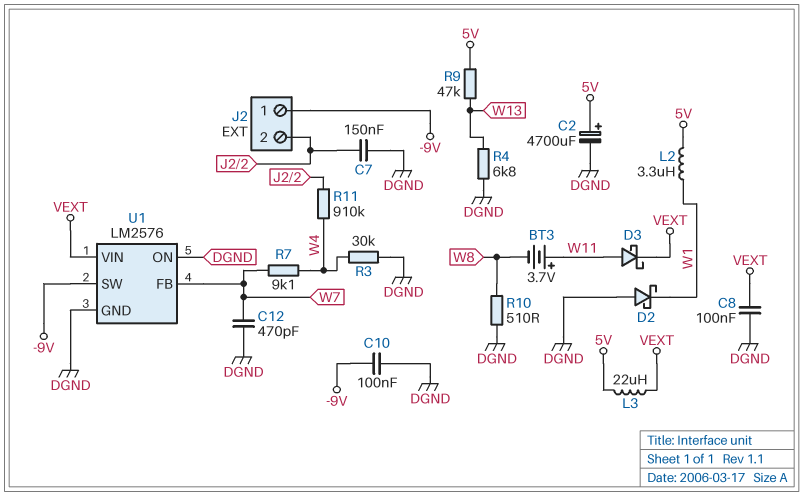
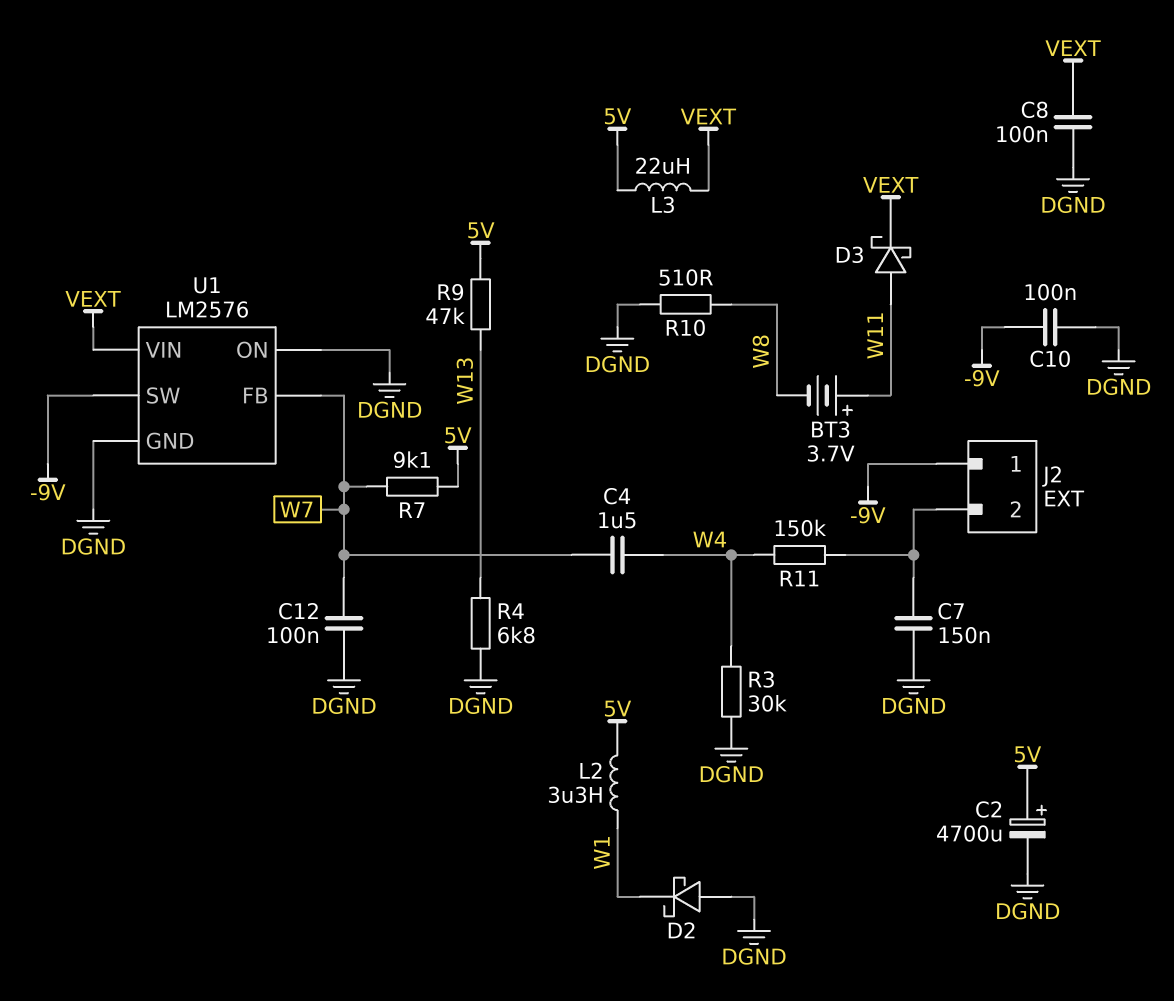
C4: none -> 1.5uF (W4, W7)
C12: 470pF (DGND, W7) -> 100nF (DGND, W7)
R7: 9.1k (W4, W7) -> 9.1k (5V, W7)
R11: 910k (J2/2, W4) -> 150k (J2/2, W4)

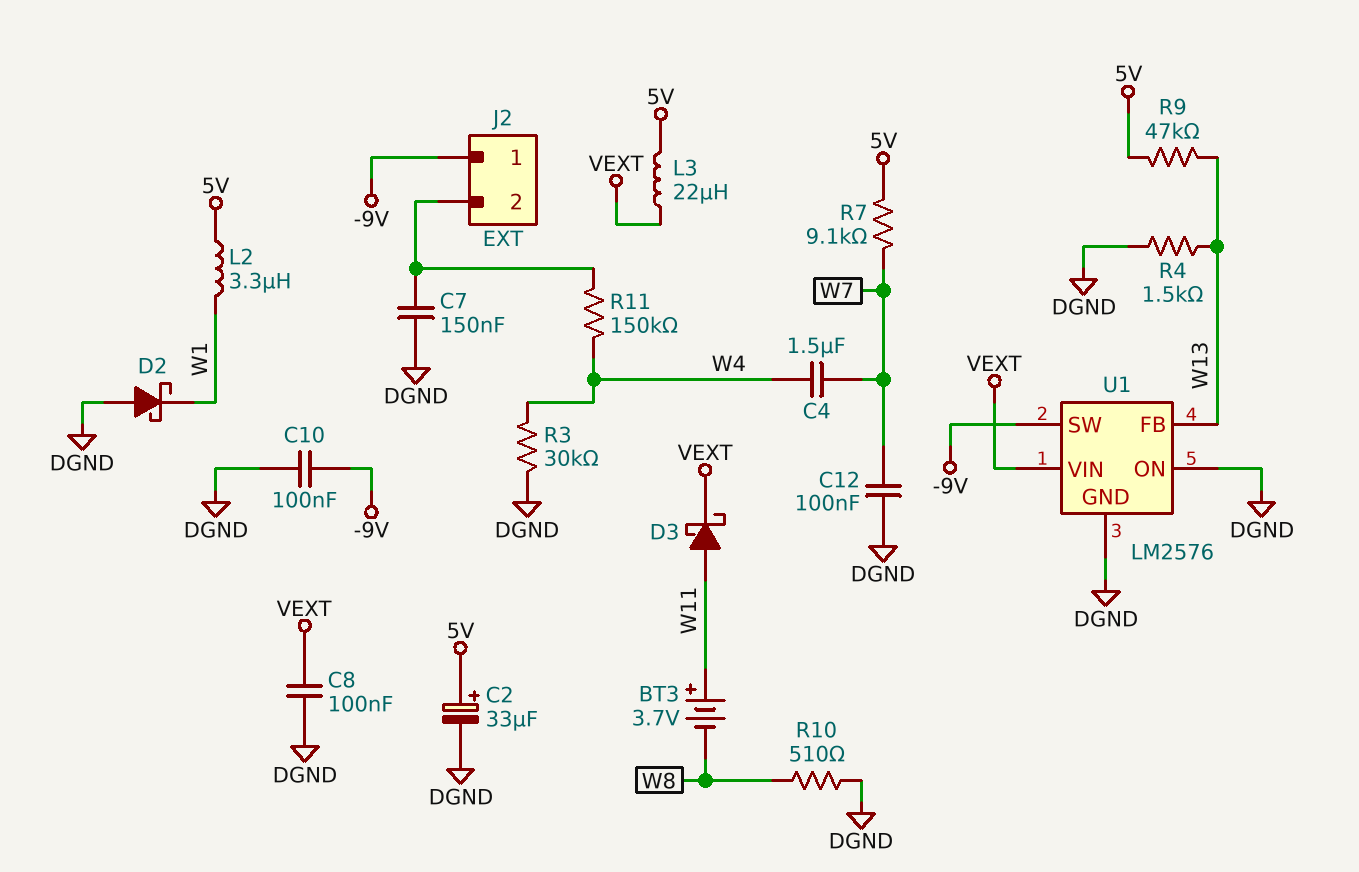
C2: 4700uF (plus 5V, minus DGND) -> 33uF (plus 5V, minus DGND)
R4: 6.8k (DGND, W13) -> 1.5k (DGND, W13)
U1 pin FB: W7 -> W13

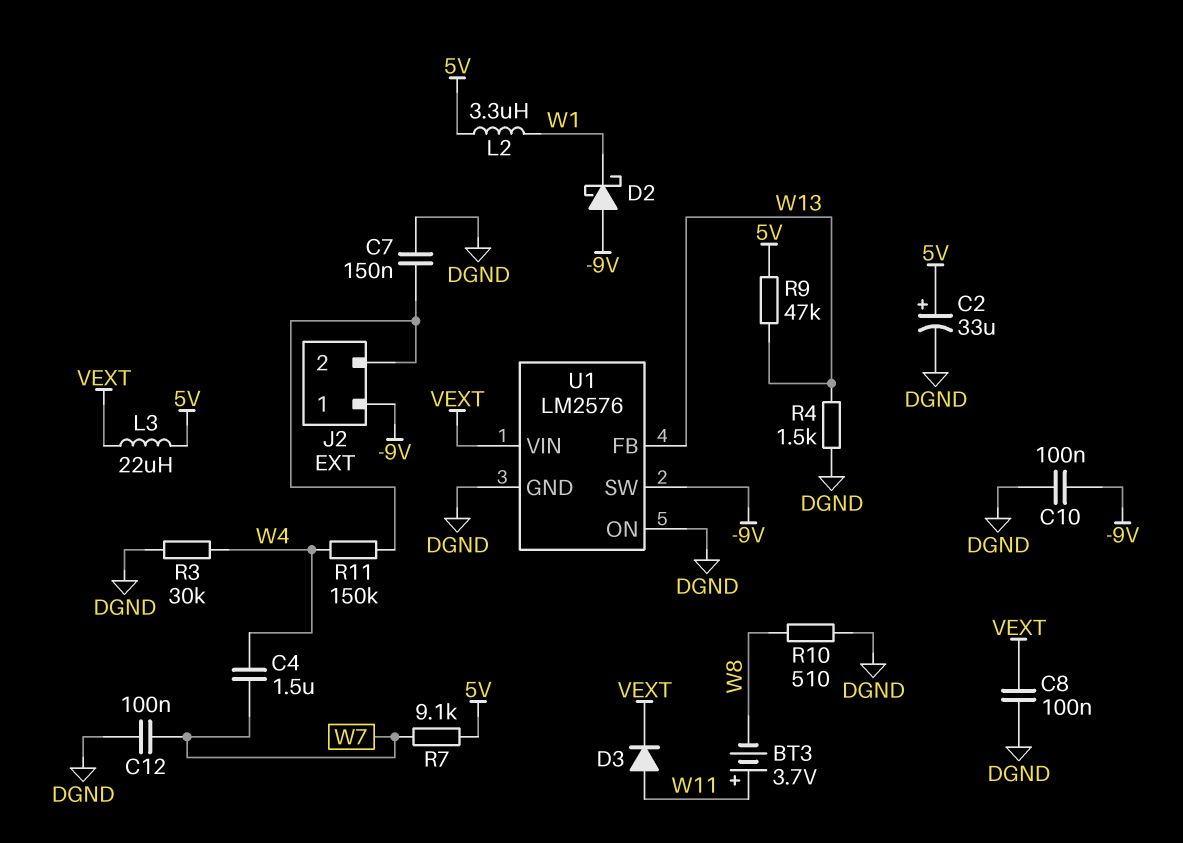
D2: schottky (A DGND, K W1) -> schottky (A -9V, K W1)
D3: schottky (A W11, K VEXT) -> diode (A W11, K VEXT)

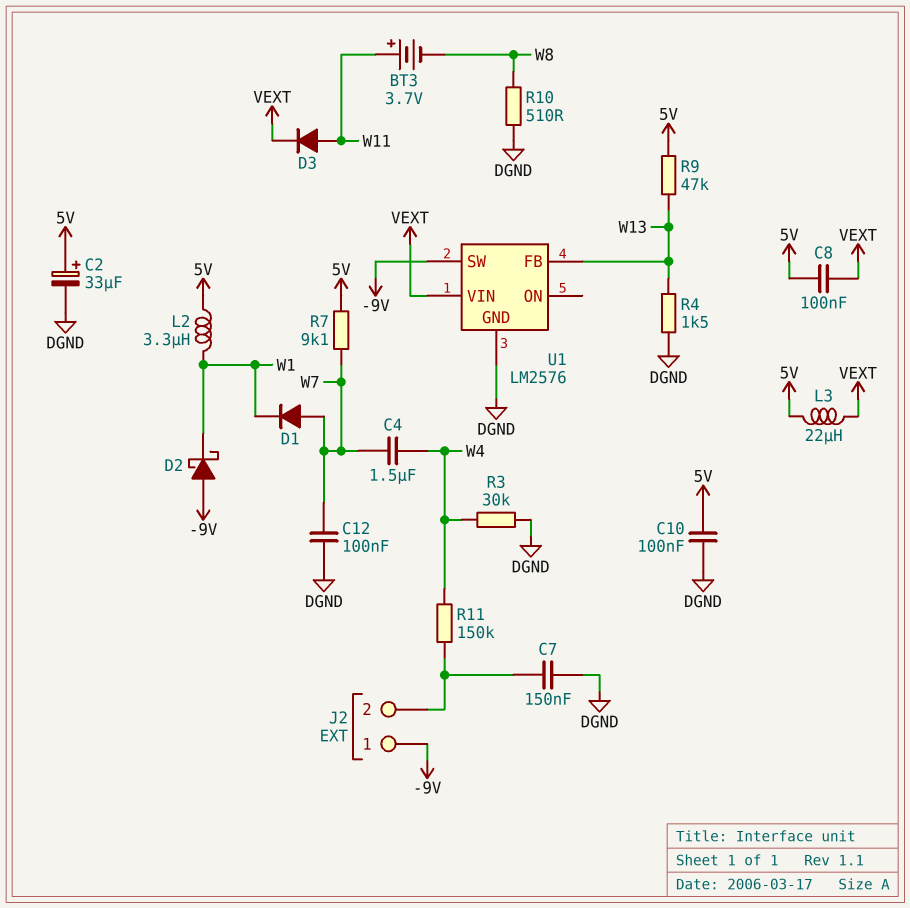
C8: 100nF (DGND, VEXT) -> 100nF (5V, VEXT)
C10: 100nF (-9V, DGND) -> 100nF (5V, DGND)
D1: none -> diode (A W7, K W1)
U1 pin ON: DGND -> none

